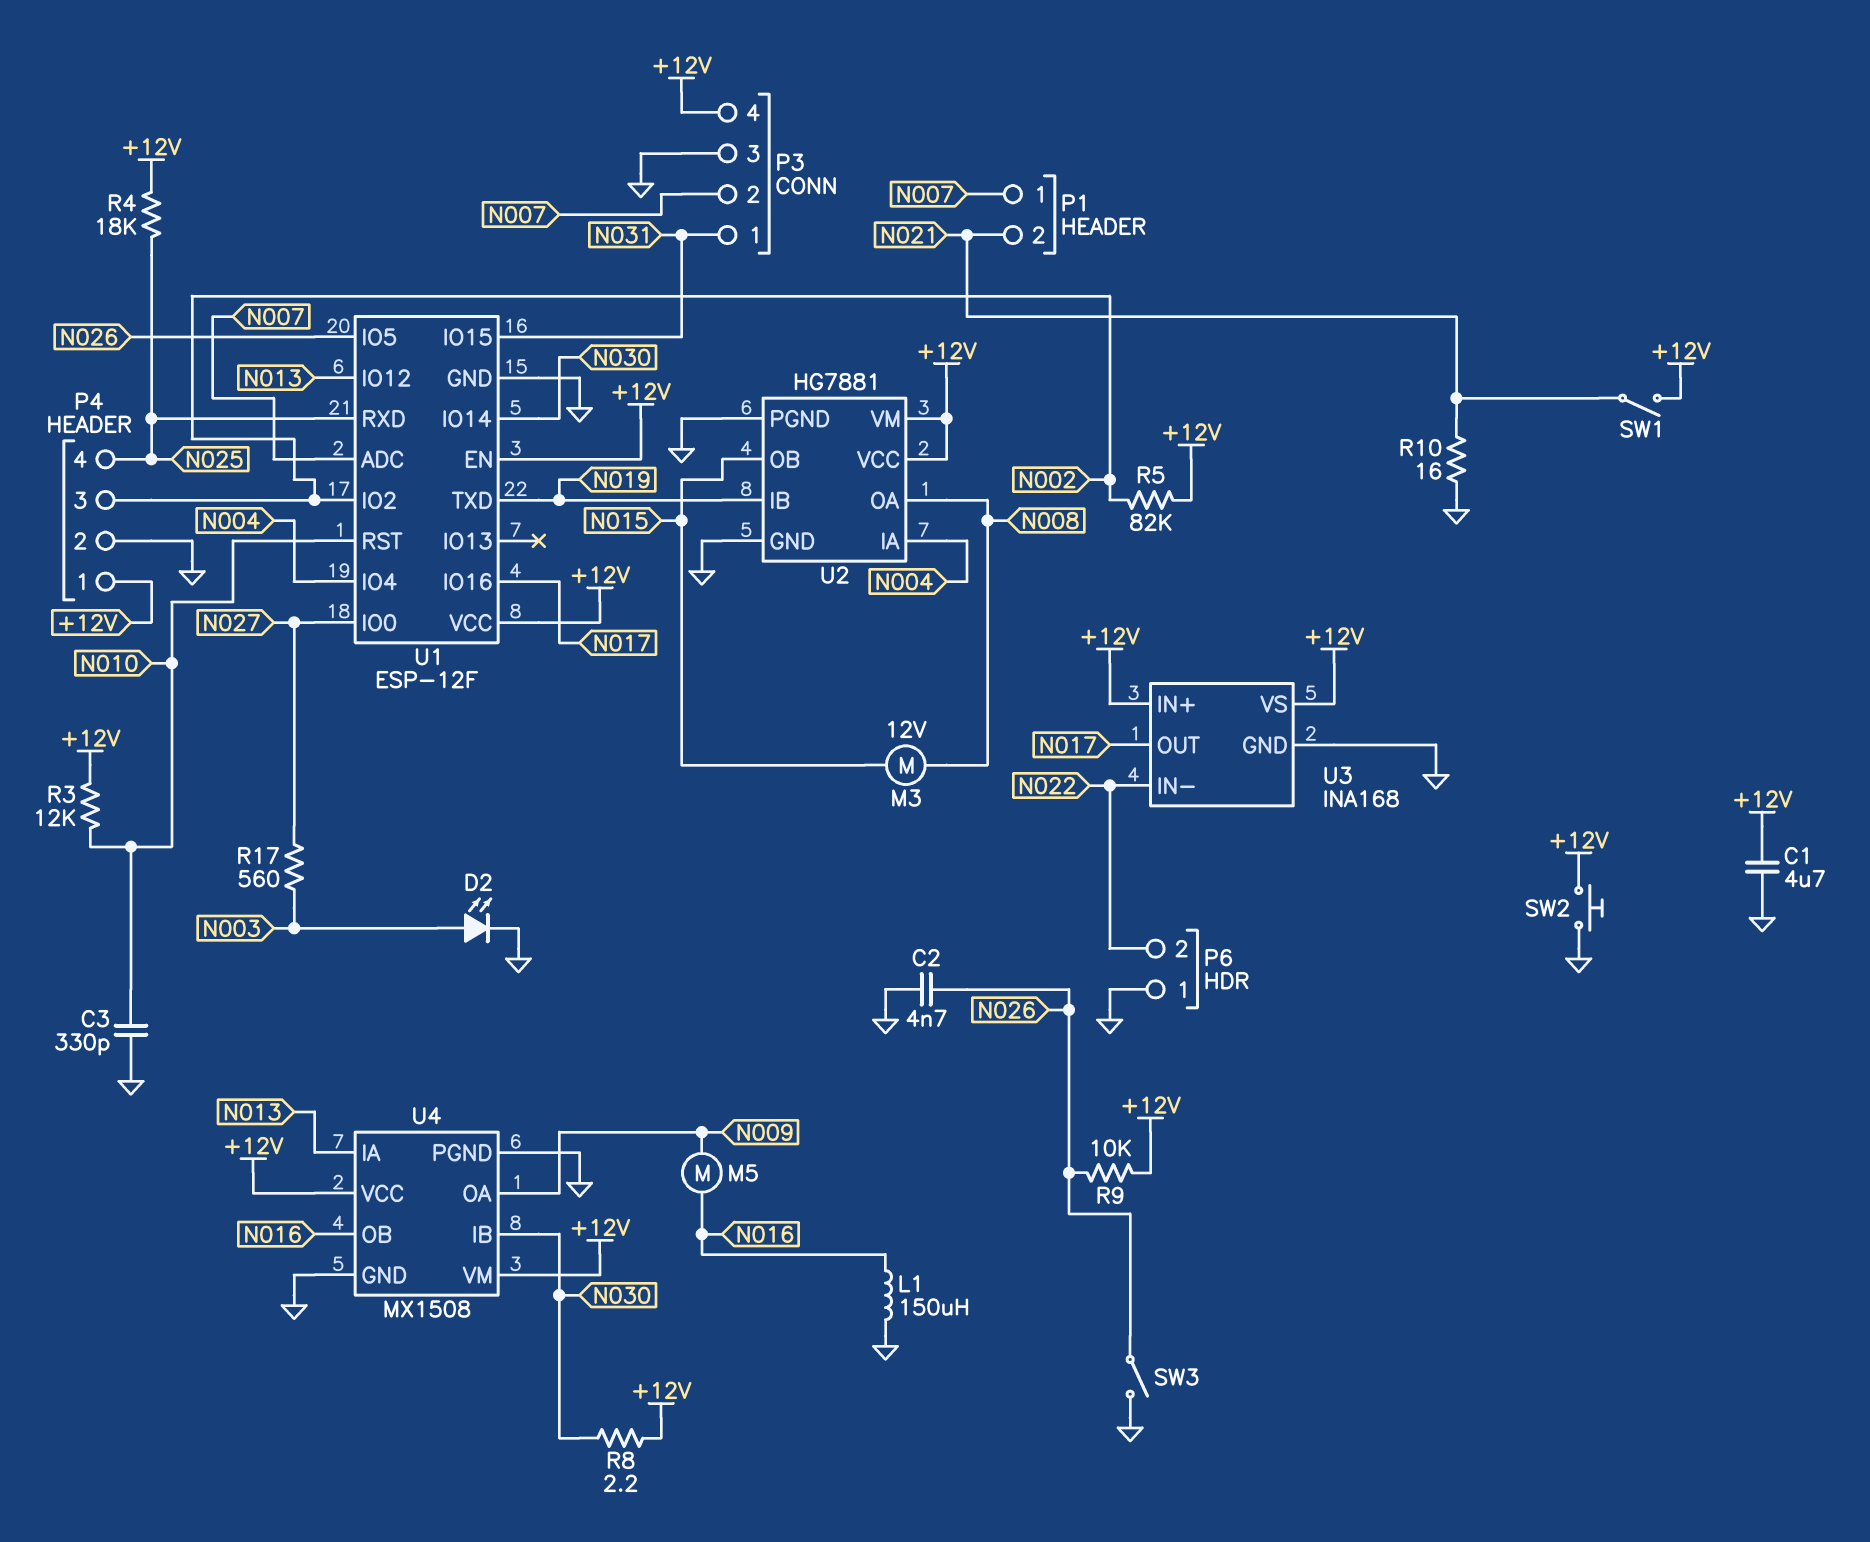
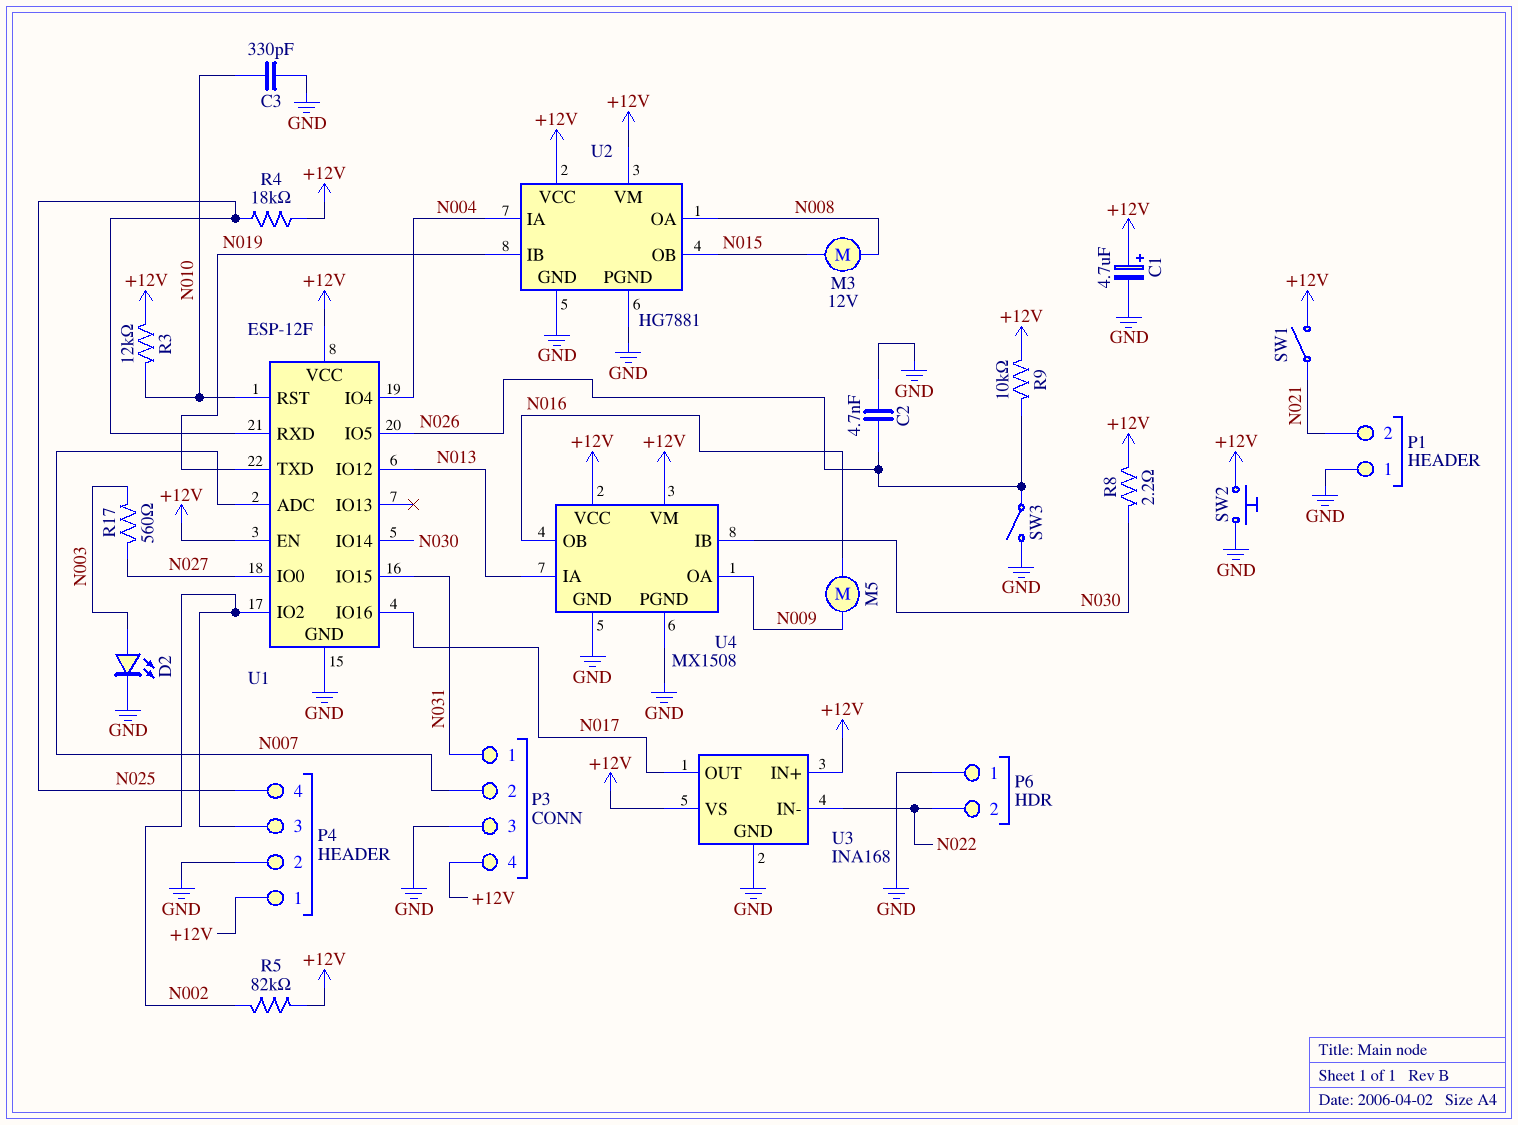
C1: 4.7uF (+12V, GND) -> 4.7uF (plus +12V, minus GND)
L1: 150uH (GND, N016) -> none
P1 pin 1: N007 -> GND
R10: 16 (GND, N021) -> none

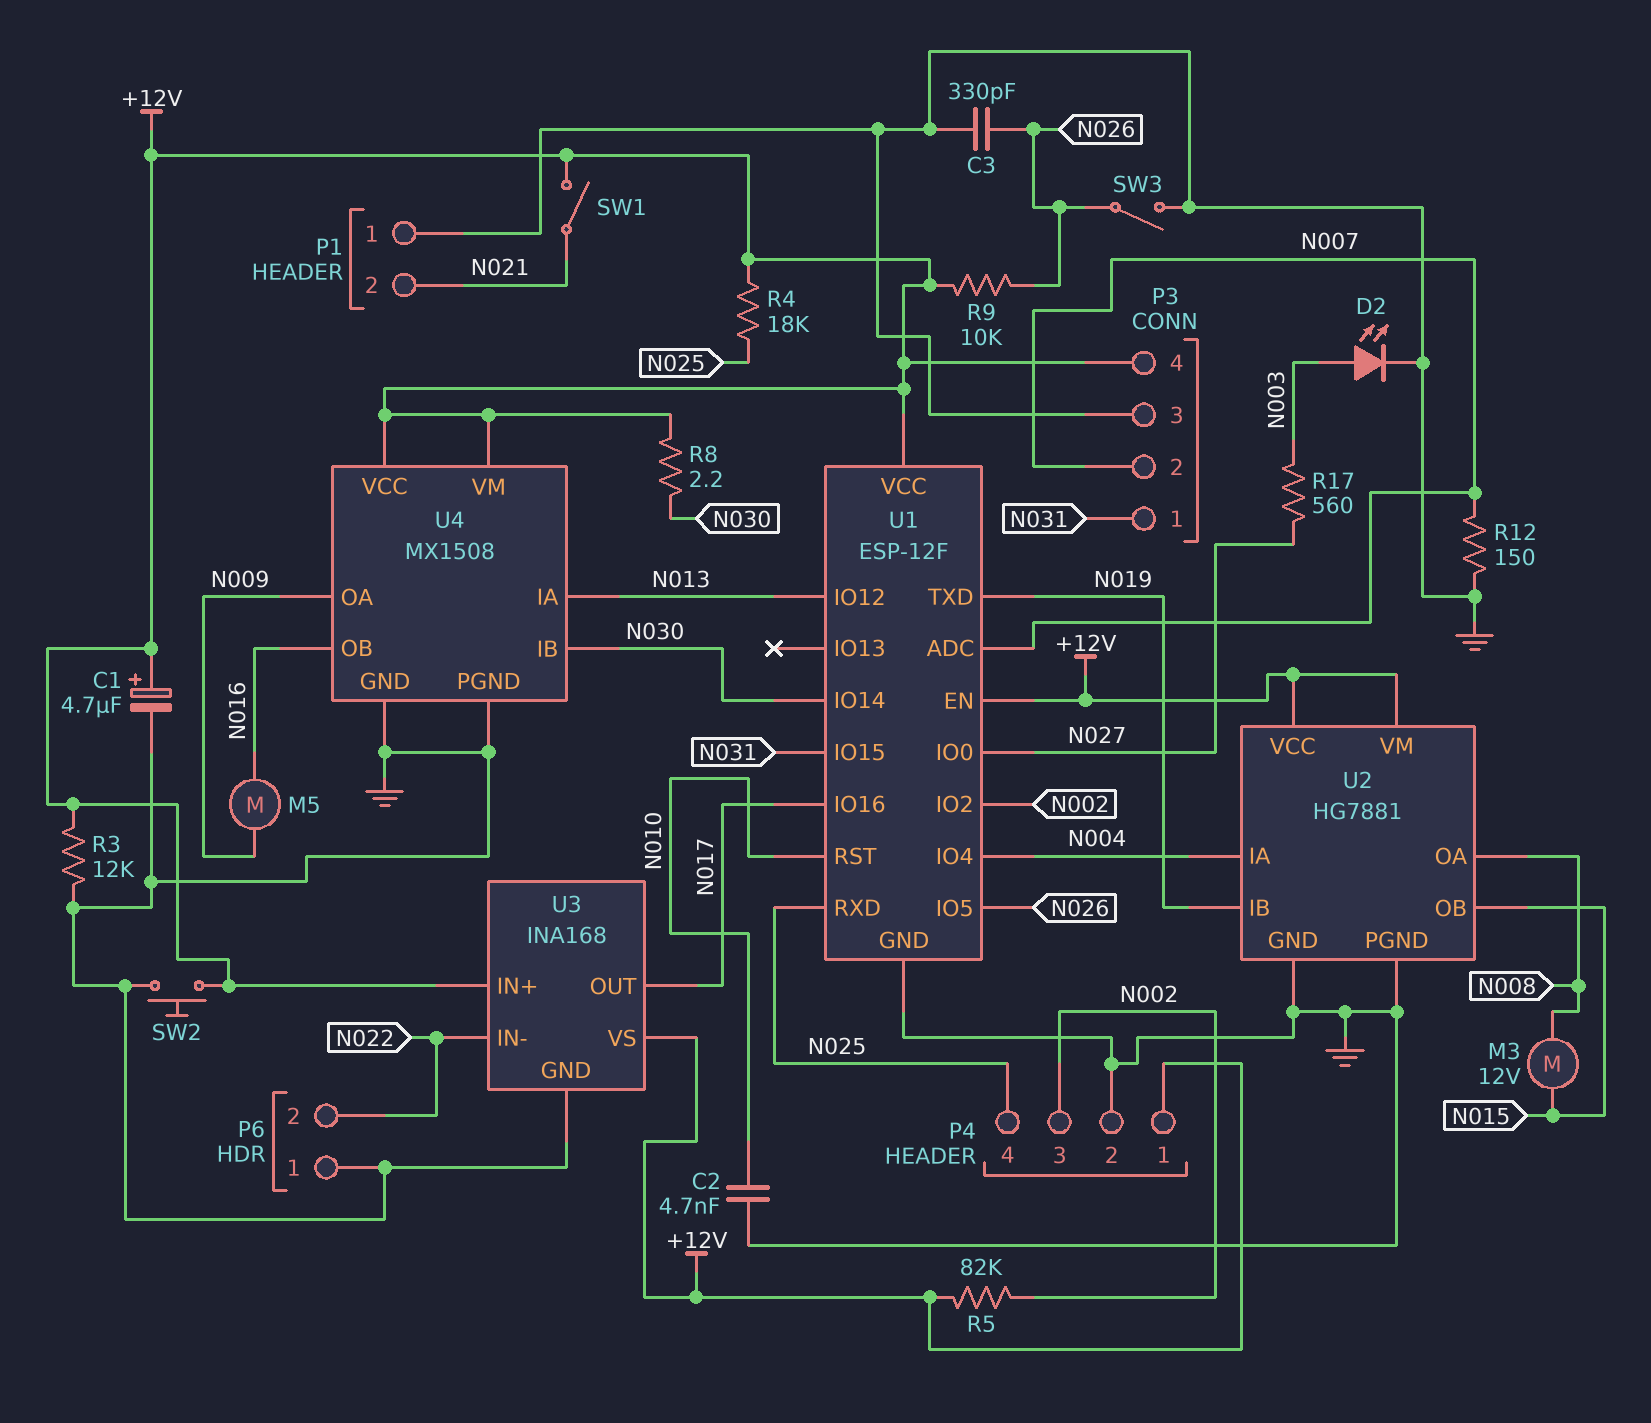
C2: 4.7nF (GND, N026) -> 4.7nF (GND, N010)
C3: 330pF (GND, N010) -> 330pF (GND, N026)
R3: 12k (+12V, N010) -> 12k (+12V, GND)
R12: none -> 150 (GND, N007)

